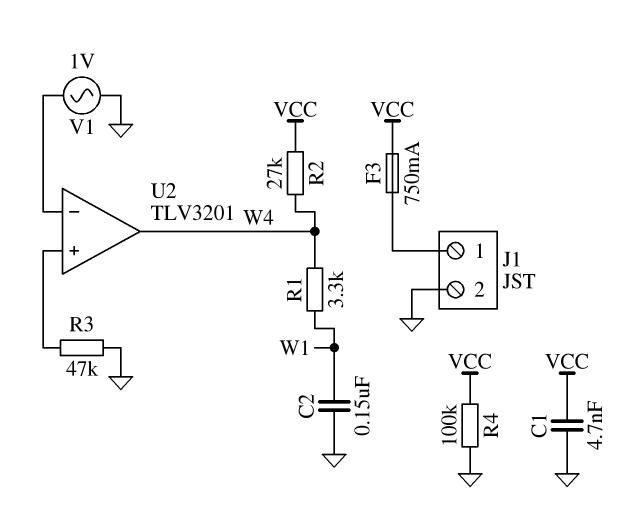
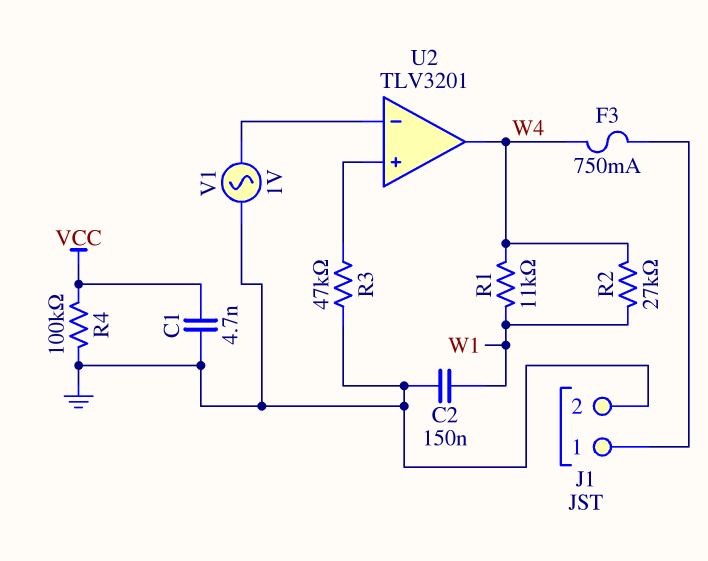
F3: 750mA (J1/1, VCC) -> 750mA (J1/1, W4)
R1: 3.3k (W1, W4) -> 11k (W1, W4)
R2: 27k (VCC, W4) -> 27k (W1, W4)

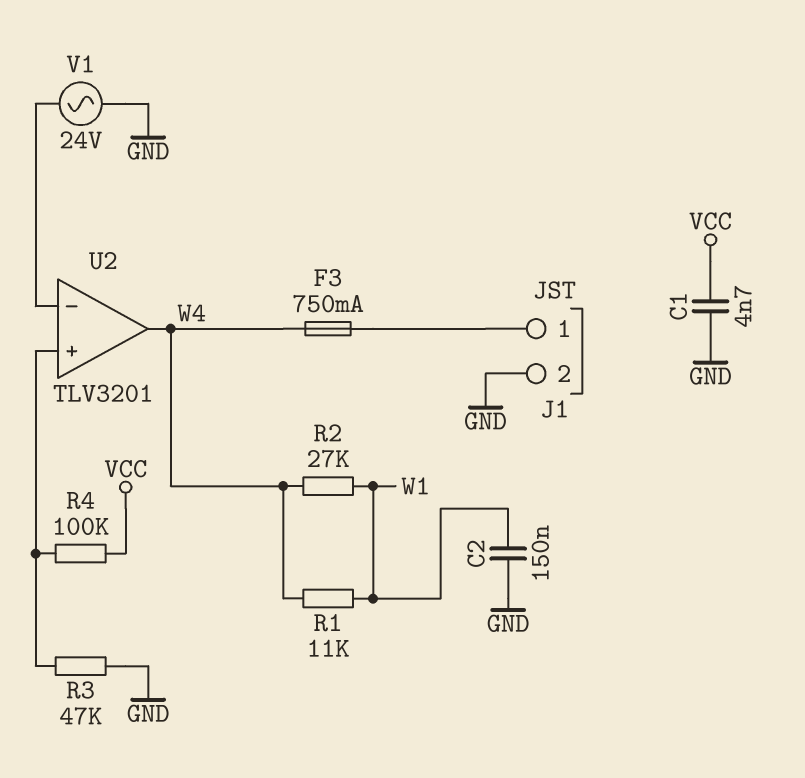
R4: 100k (GND, VCC) -> 100k (U2/in+, VCC)
V1: AC 1V (GND, U2/in-) -> AC 24V (GND, U2/in-)

